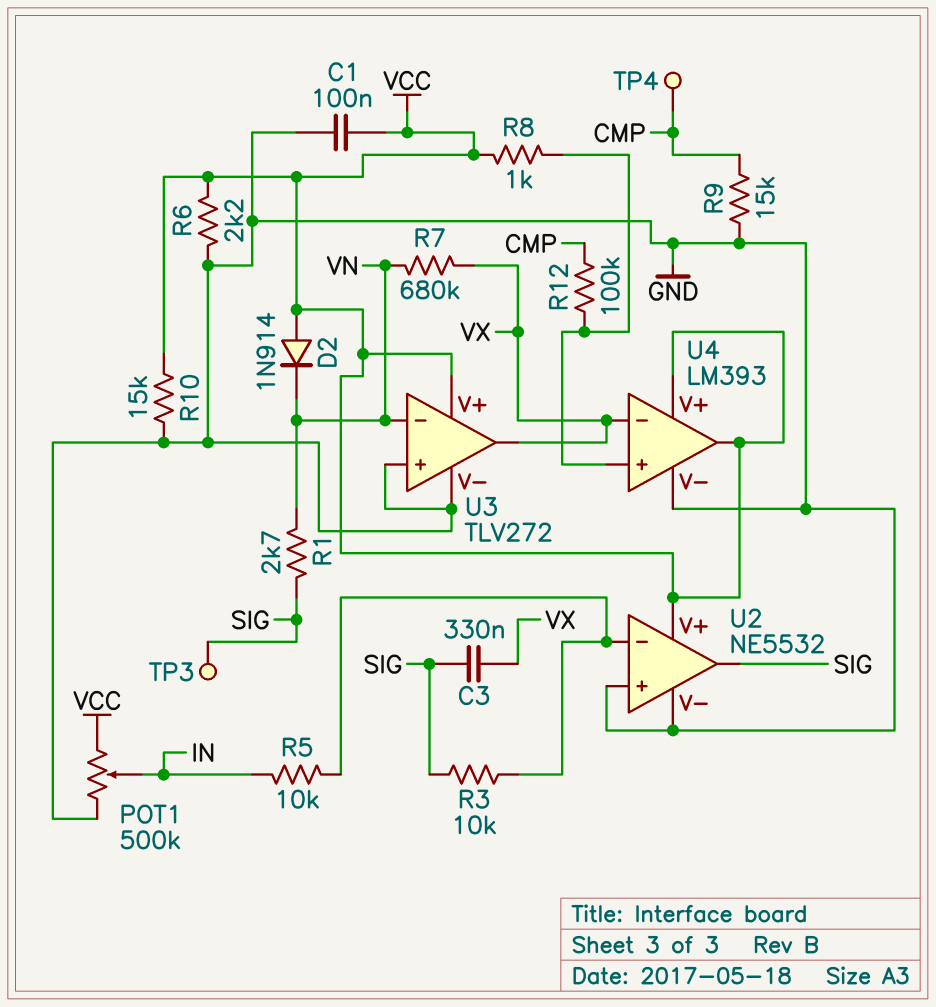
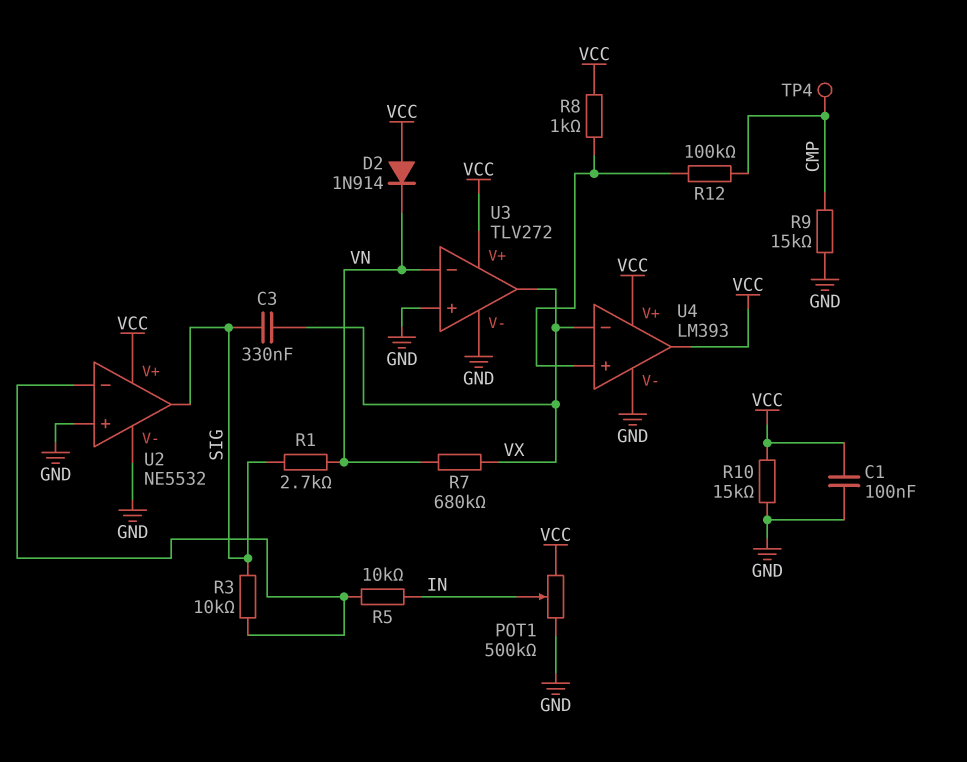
R6: 2.2k (GND, VCC) -> none
TP3: test point (SIG) -> none

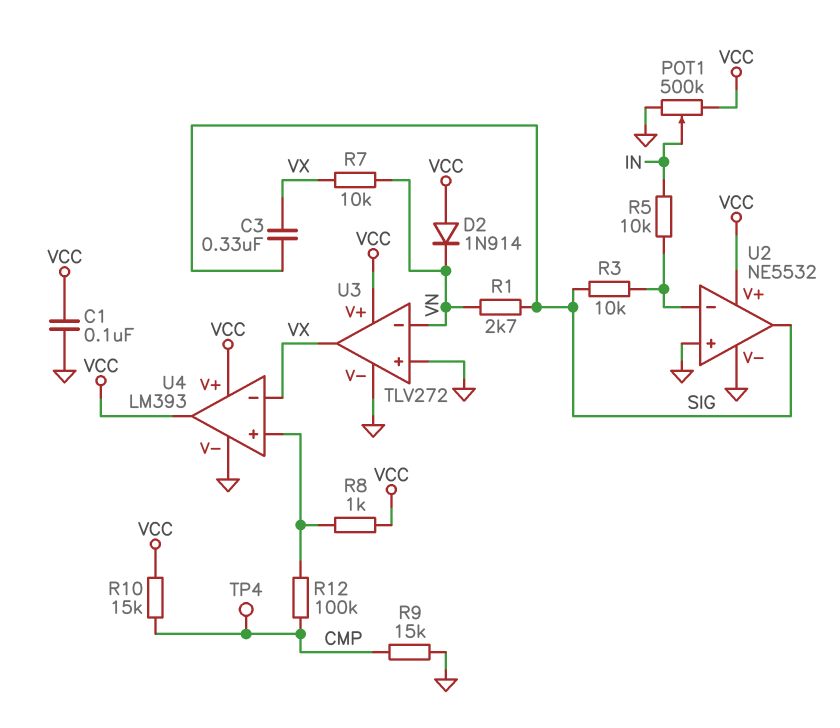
R7: 680k (VN, VX) -> 10k (VN, VX)
R10: 15k (GND, VCC) -> 15k (CMP, VCC)

